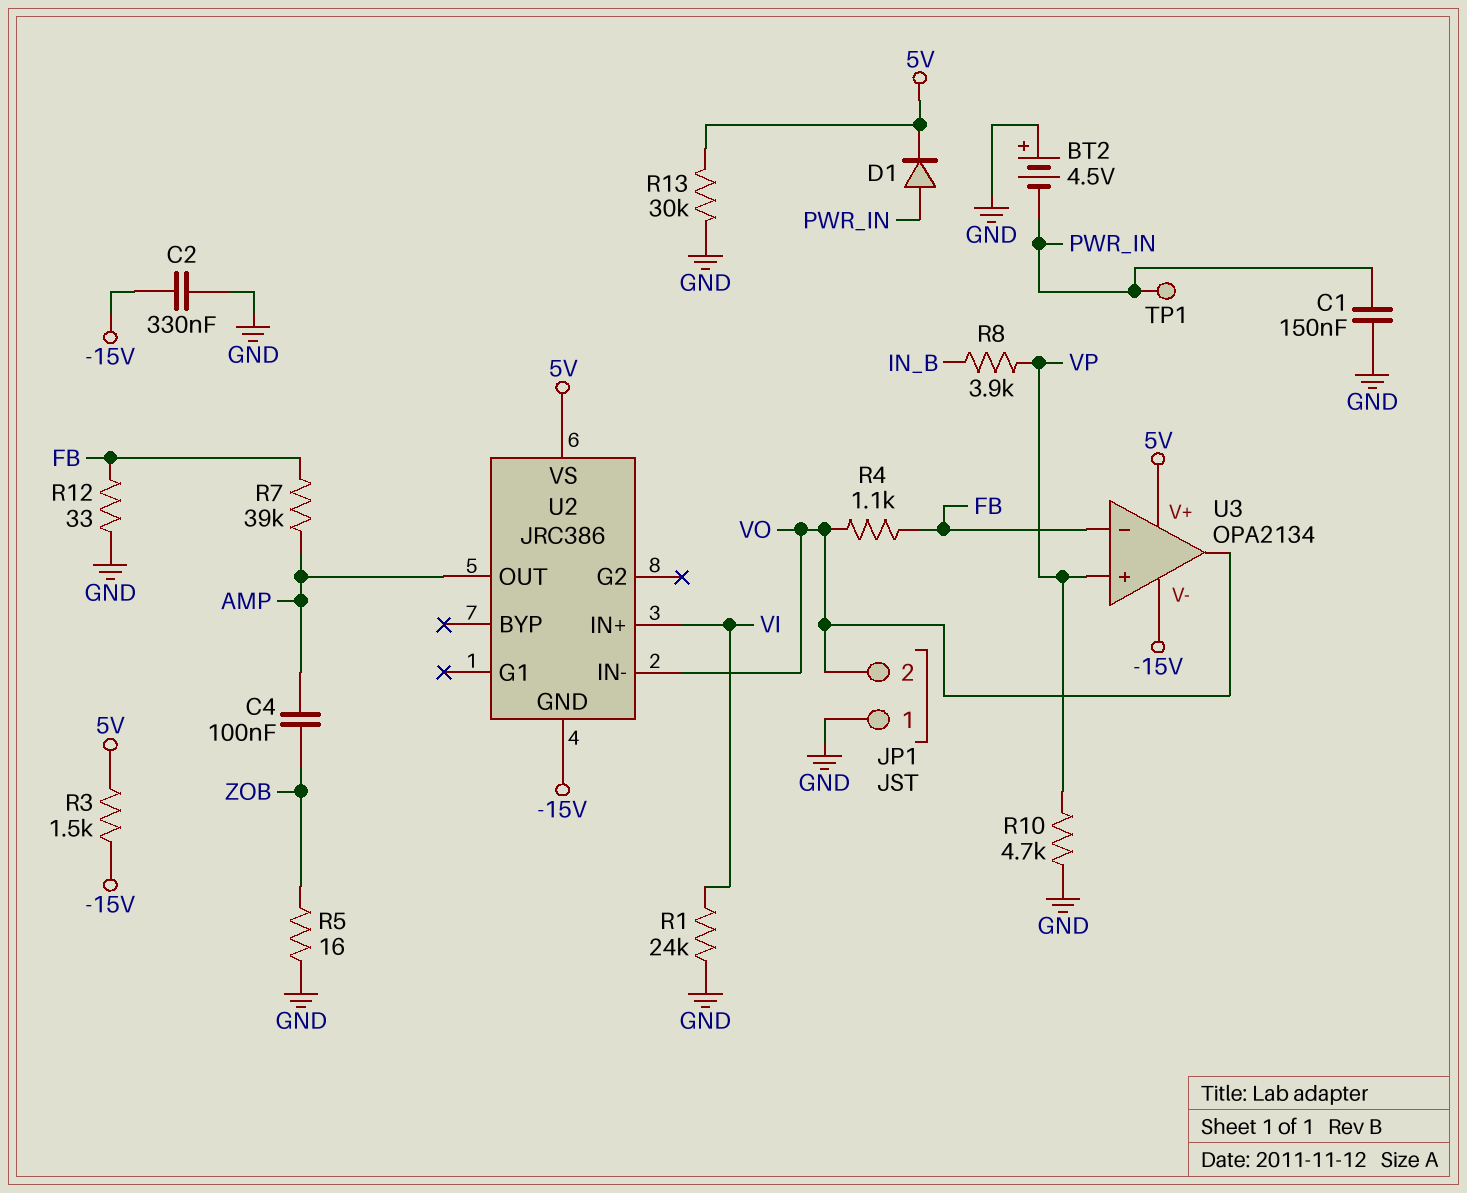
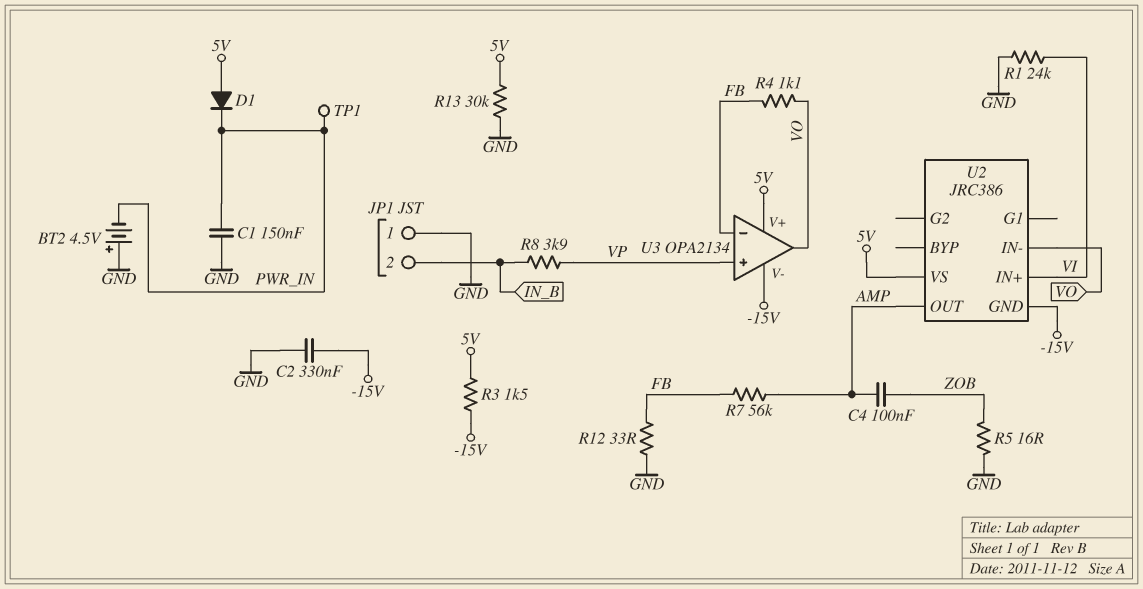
D1: diode (A PWR_IN, K 5V) -> diode (A 5V, K PWR_IN)
JP1 pin 2: VO -> IN_B
R7: 39k (AMP, FB) -> 56k (AMP, FB)
R10: 4.7k (GND, VP) -> none

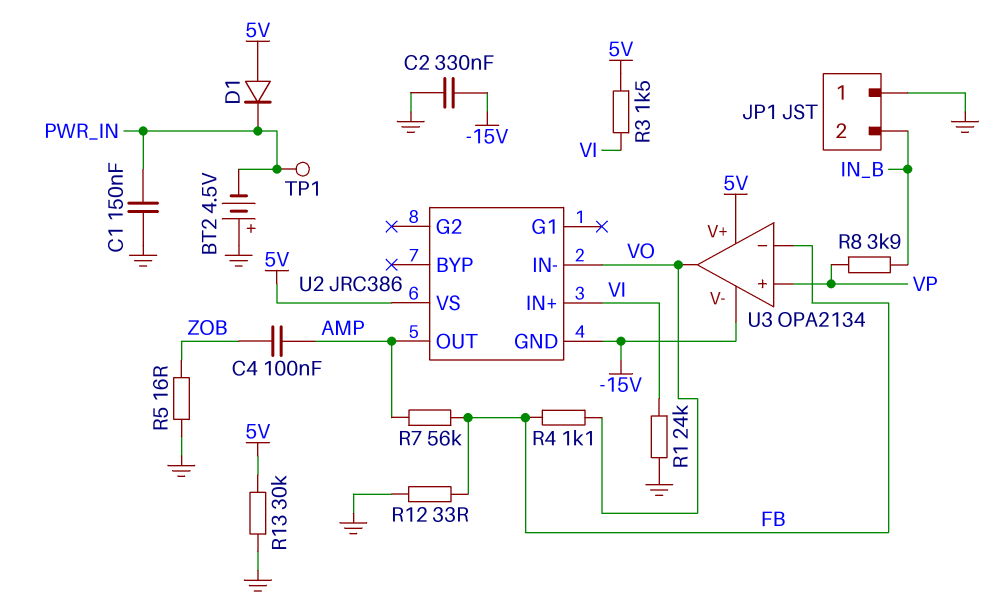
R3: 1.5k (-15V, 5V) -> 1.5k (5V, VI)

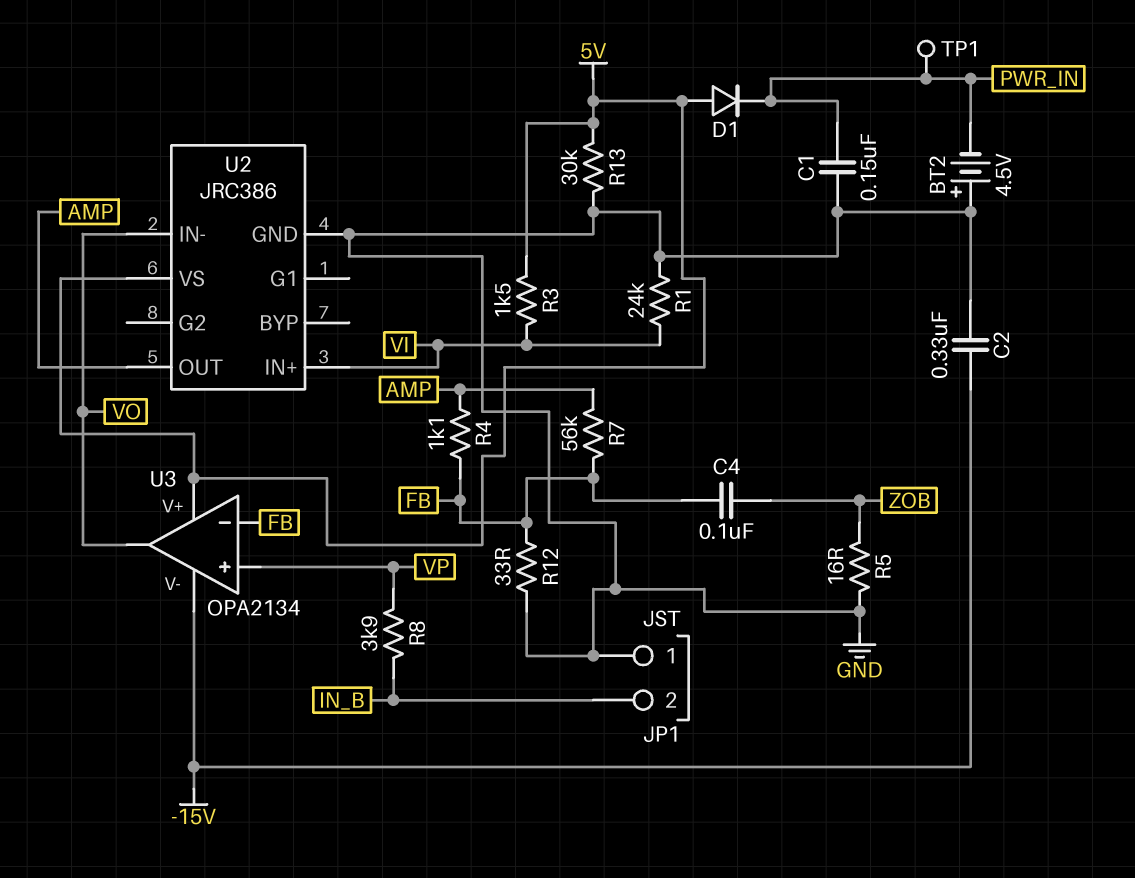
C4: 100nF (AMP, ZOB) -> 100nF (FB, ZOB)
R4: 1.1k (FB, VO) -> 1.1k (AMP, FB)
U2 pin GND: -15V -> GND

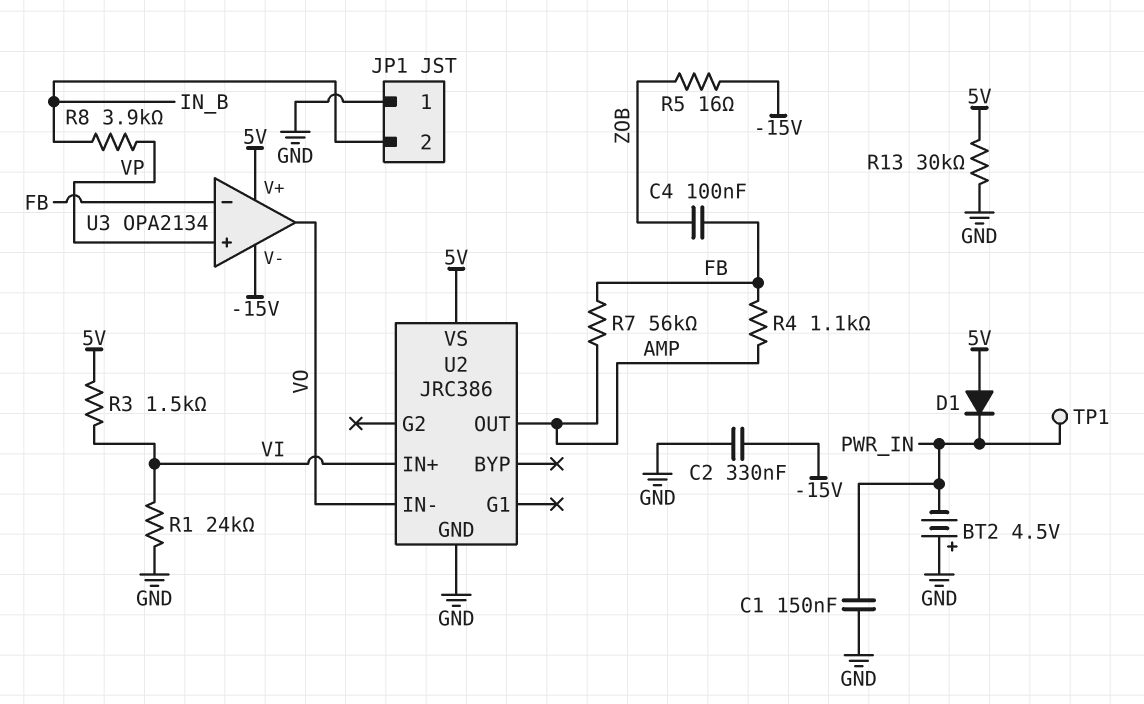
R5: 16 (GND, ZOB) -> 16 (-15V, ZOB)
R12: 33 (FB, GND) -> none

